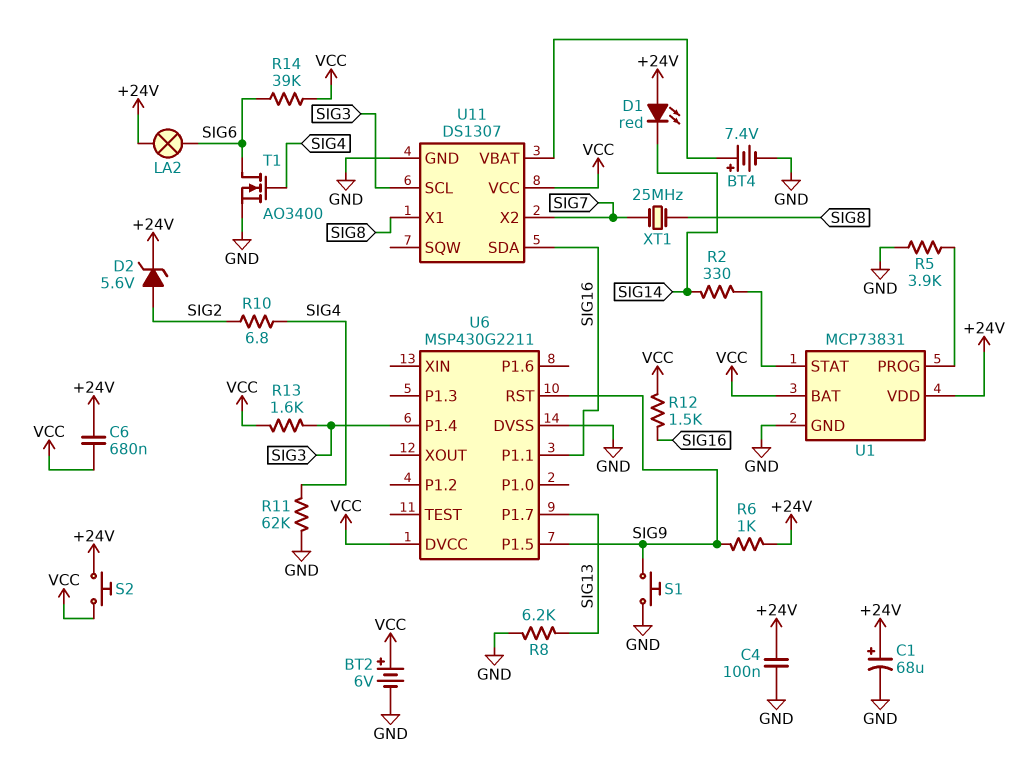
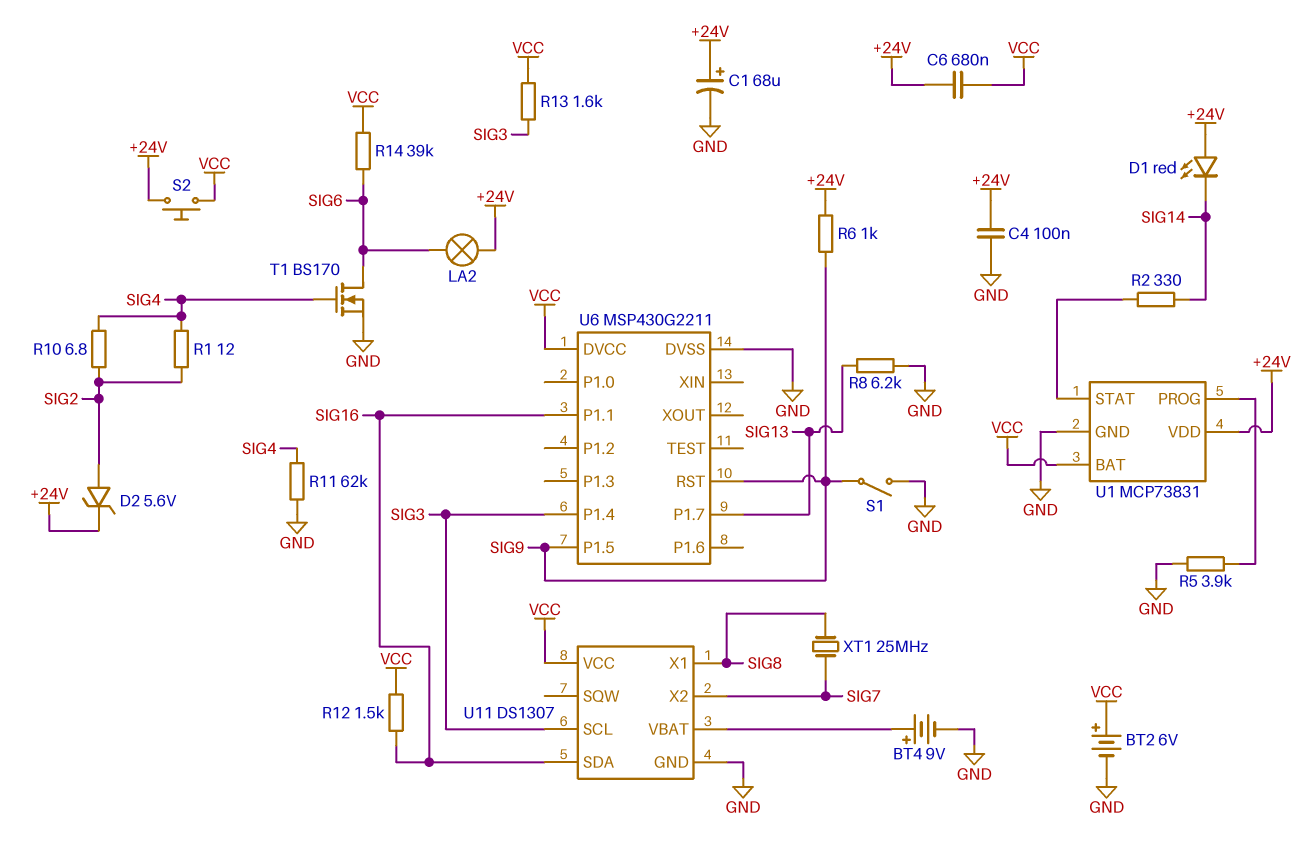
BT4: 7.4V (plus U11/VBAT, minus GND) -> 9V (plus U11/VBAT, minus GND)
R1: none -> 12 (SIG2, SIG4)
S1: button (GND, SIG9) -> switch (GND, SIG9)
T1: NMOS AO3400 (G SIG4, D SIG6, S GND) -> NMOS BS170 (G SIG4, D SIG6, S GND)

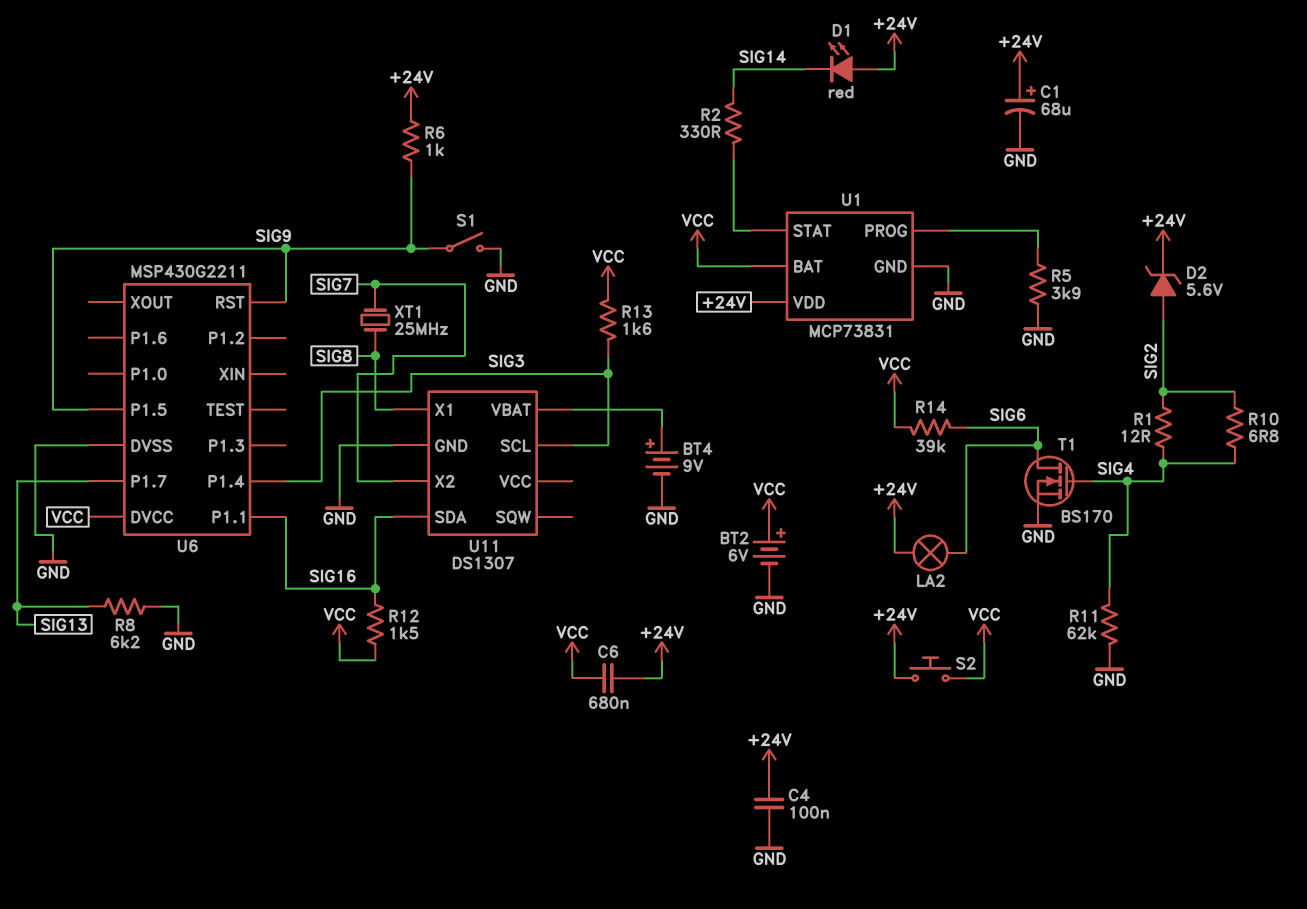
U11 pin VCC: VCC -> none

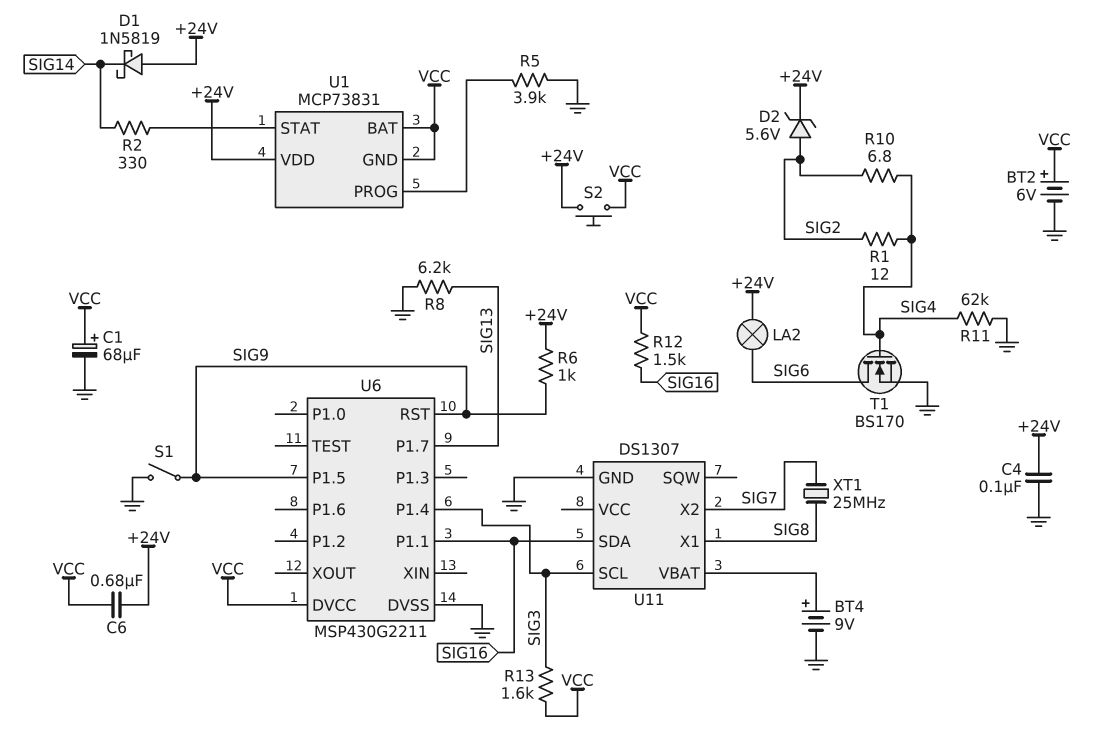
C1: 68uF (plus +24V, minus GND) -> 68uF (plus VCC, minus GND)
D1: LED red (A +24V, K SIG14) -> schottky 1N5819 (A +24V, K SIG14)
R14: 39k (SIG6, VCC) -> none
U1 pin GND: GND -> VCC

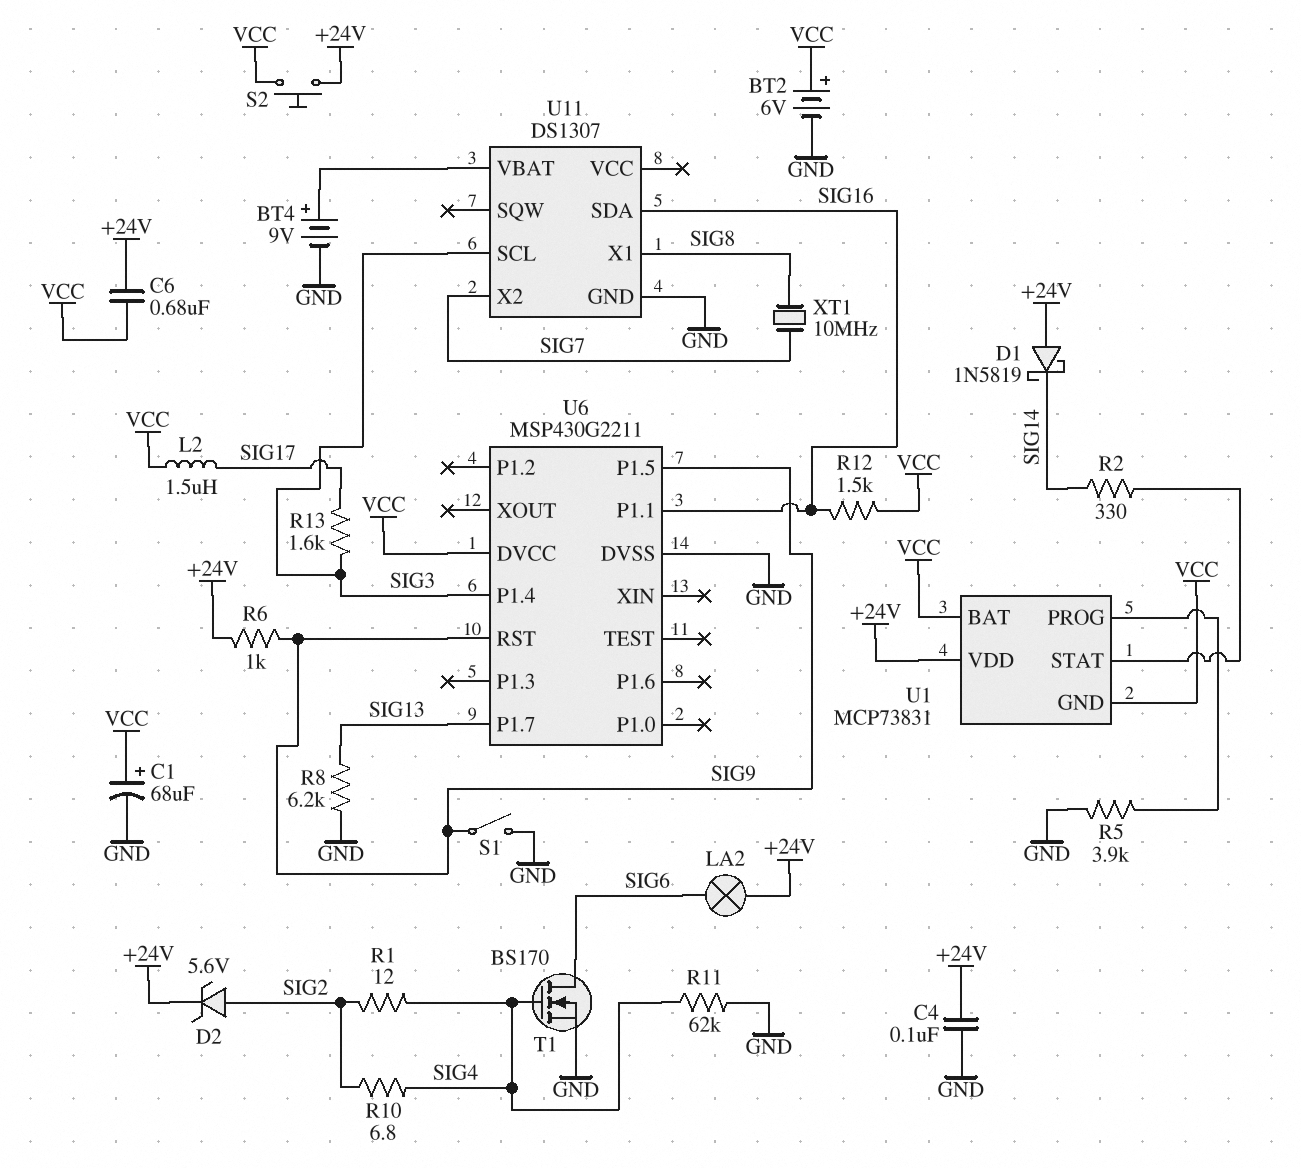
L2: none -> 1.5uH (SIG17, VCC)
R13: 1.6k (SIG3, VCC) -> 1.6k (SIG3, SIG17)
XT1: 25MHz (SIG7, SIG8) -> 10MHz (SIG7, SIG8)

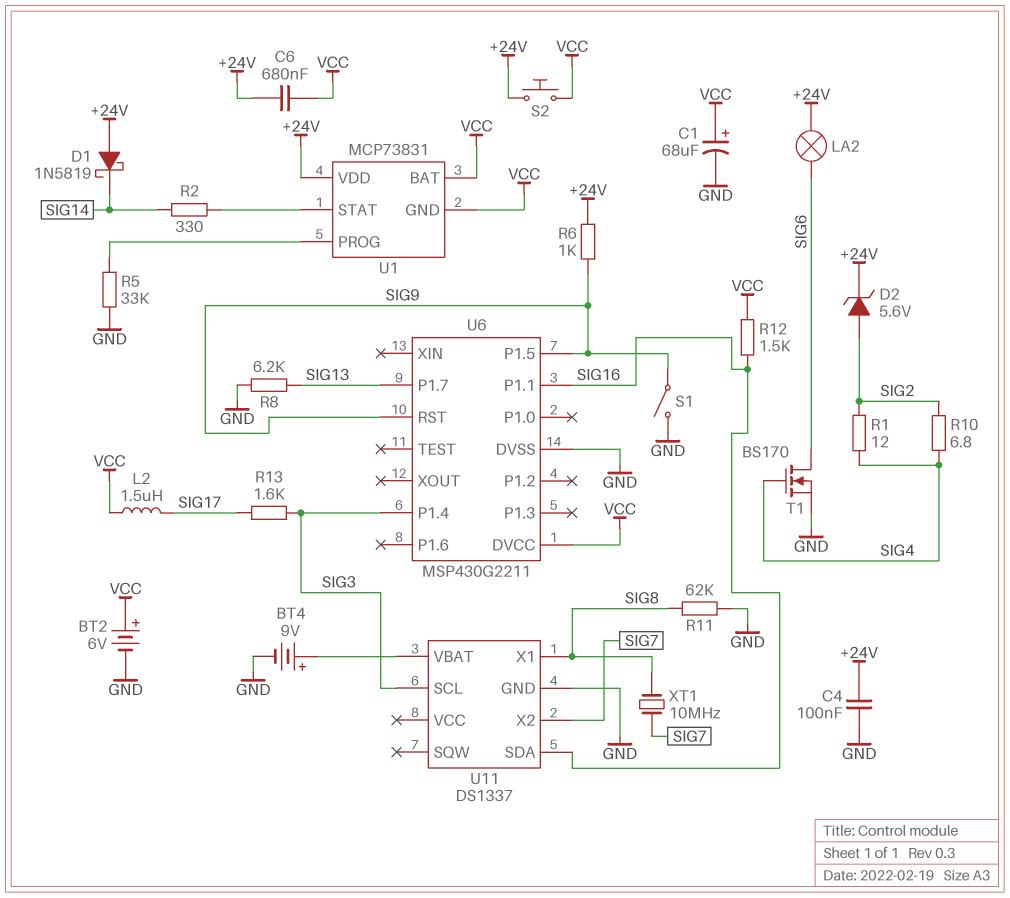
R5: 3.9k (GND, U1/PROG) -> 33k (GND, U1/PROG)
R11: 62k (GND, SIG4) -> 62k (GND, SIG8)
U11: DS1307 -> DS1337

